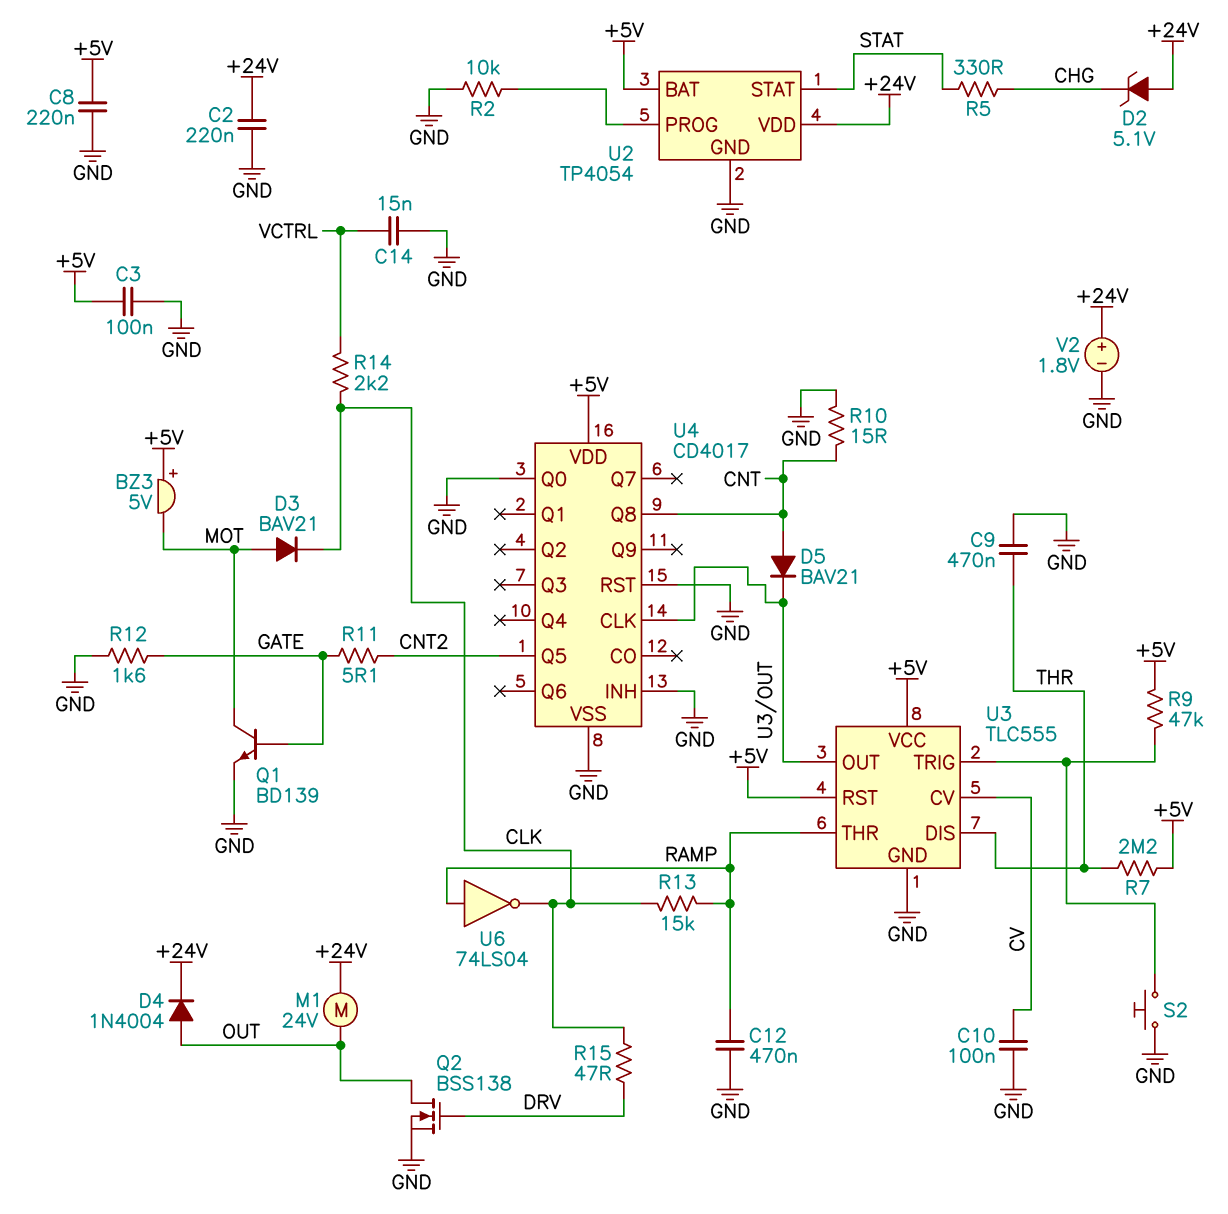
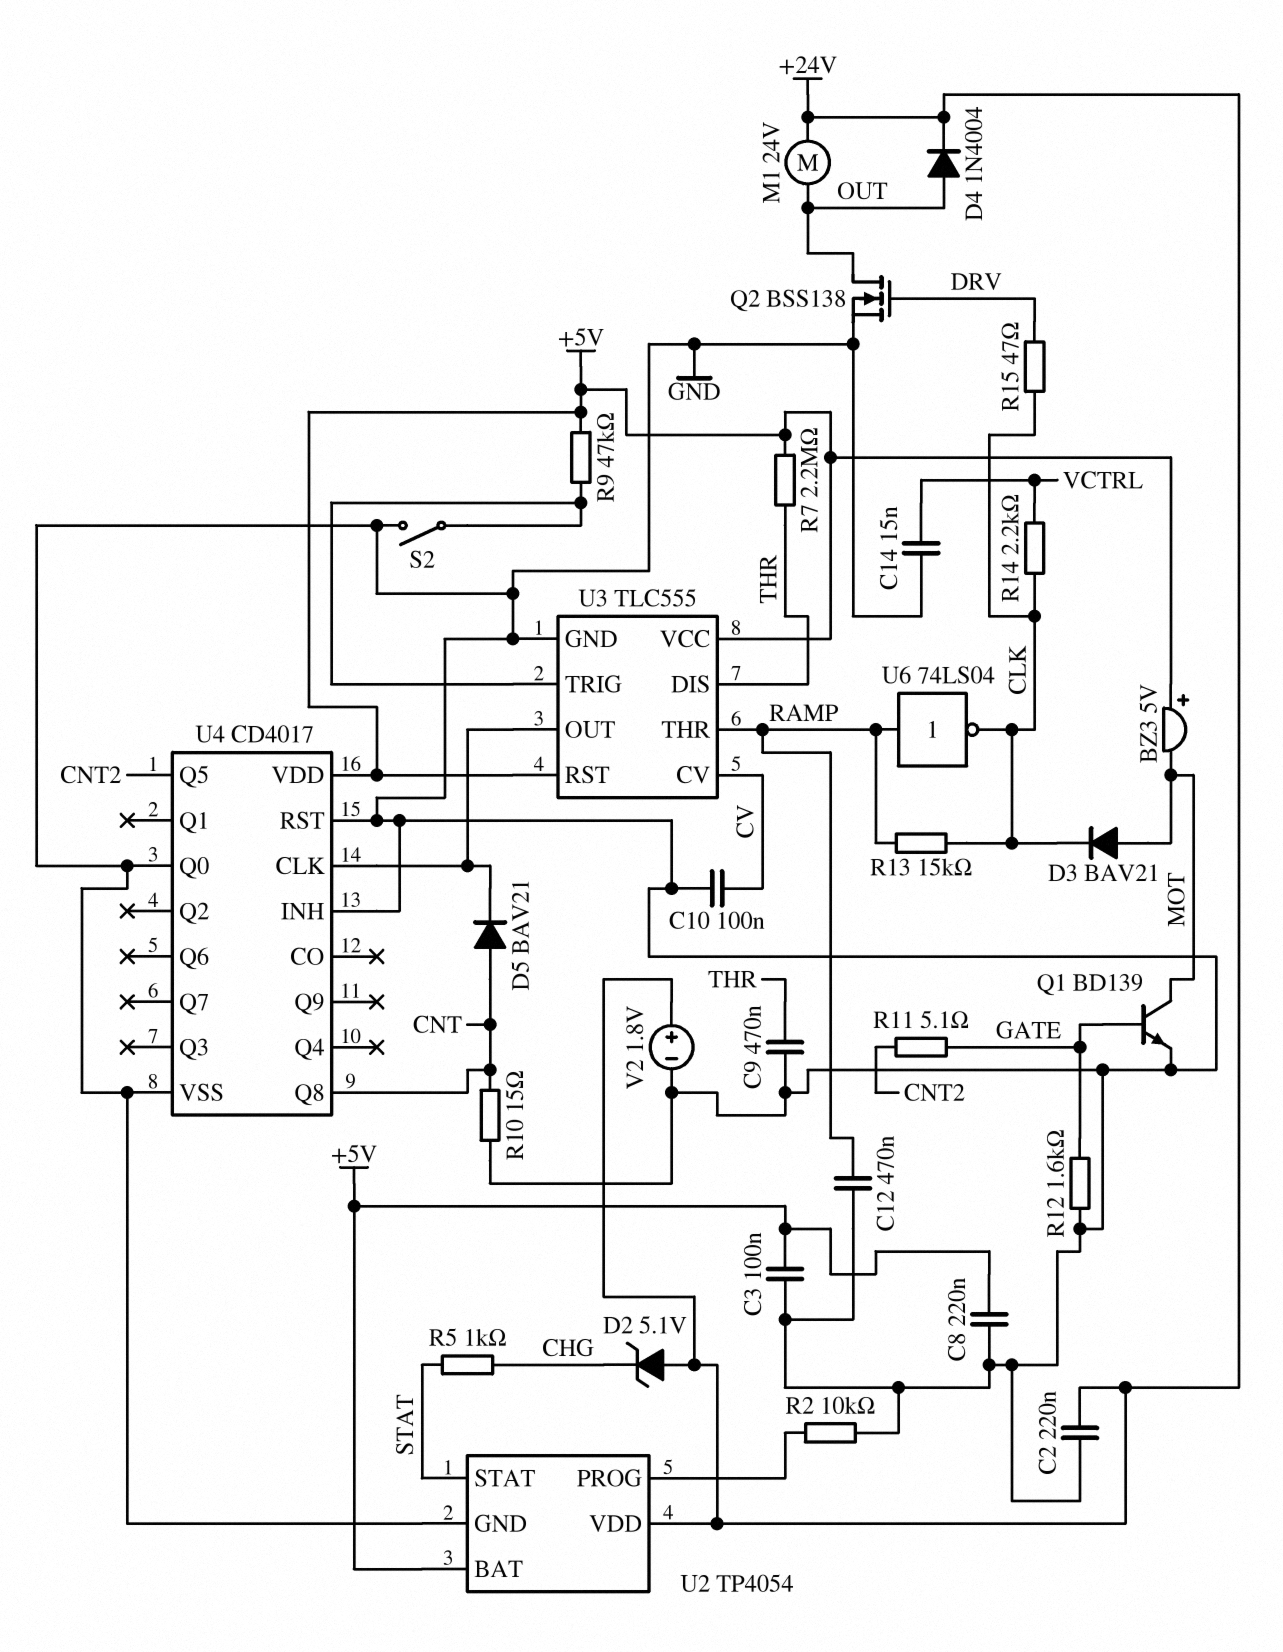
R5: 330 (CHG, STAT) -> 1k (CHG, STAT)
S2: button (GND, U3/TRIG) -> switch (GND, U3/TRIG)

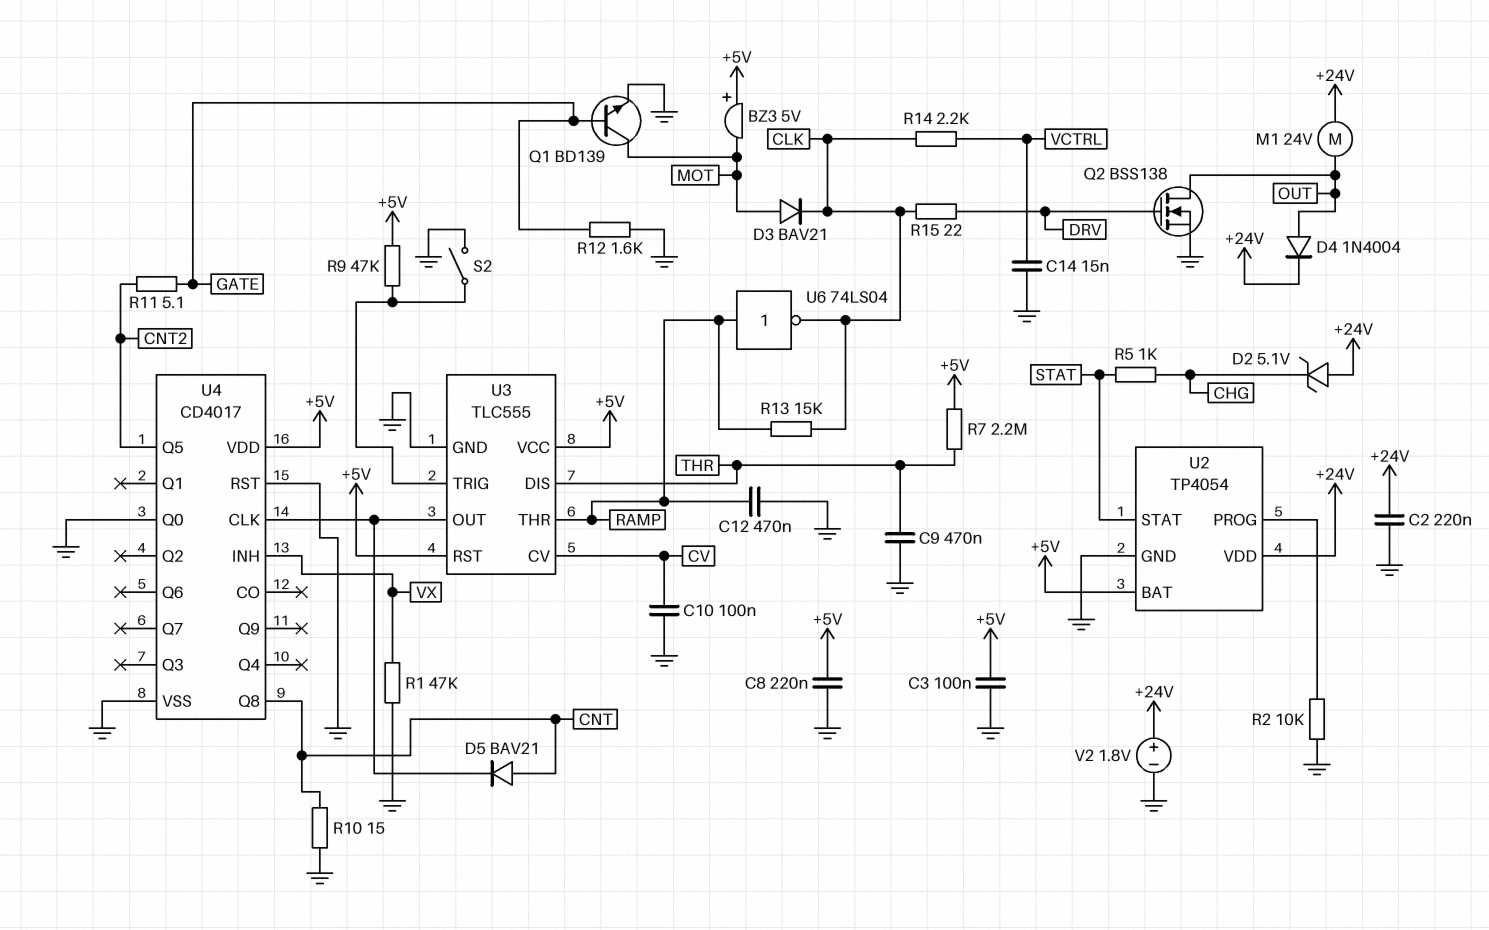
R1: none -> 47k (GND, VX)
R15: 47 (CLK, DRV) -> 22 (CLK, DRV)
U4 pin INH: GND -> VX

